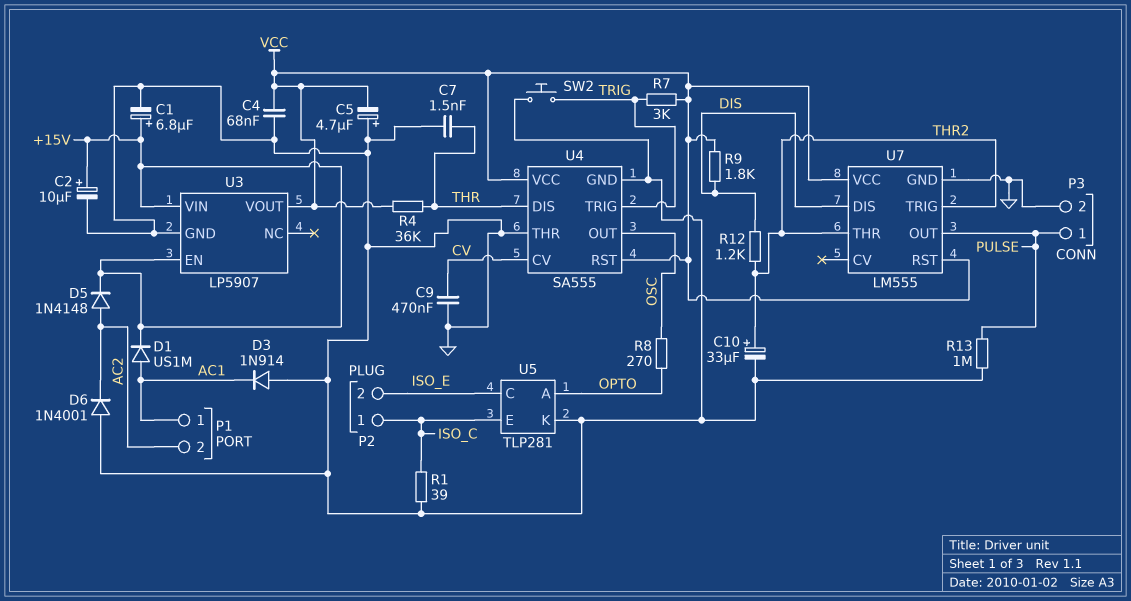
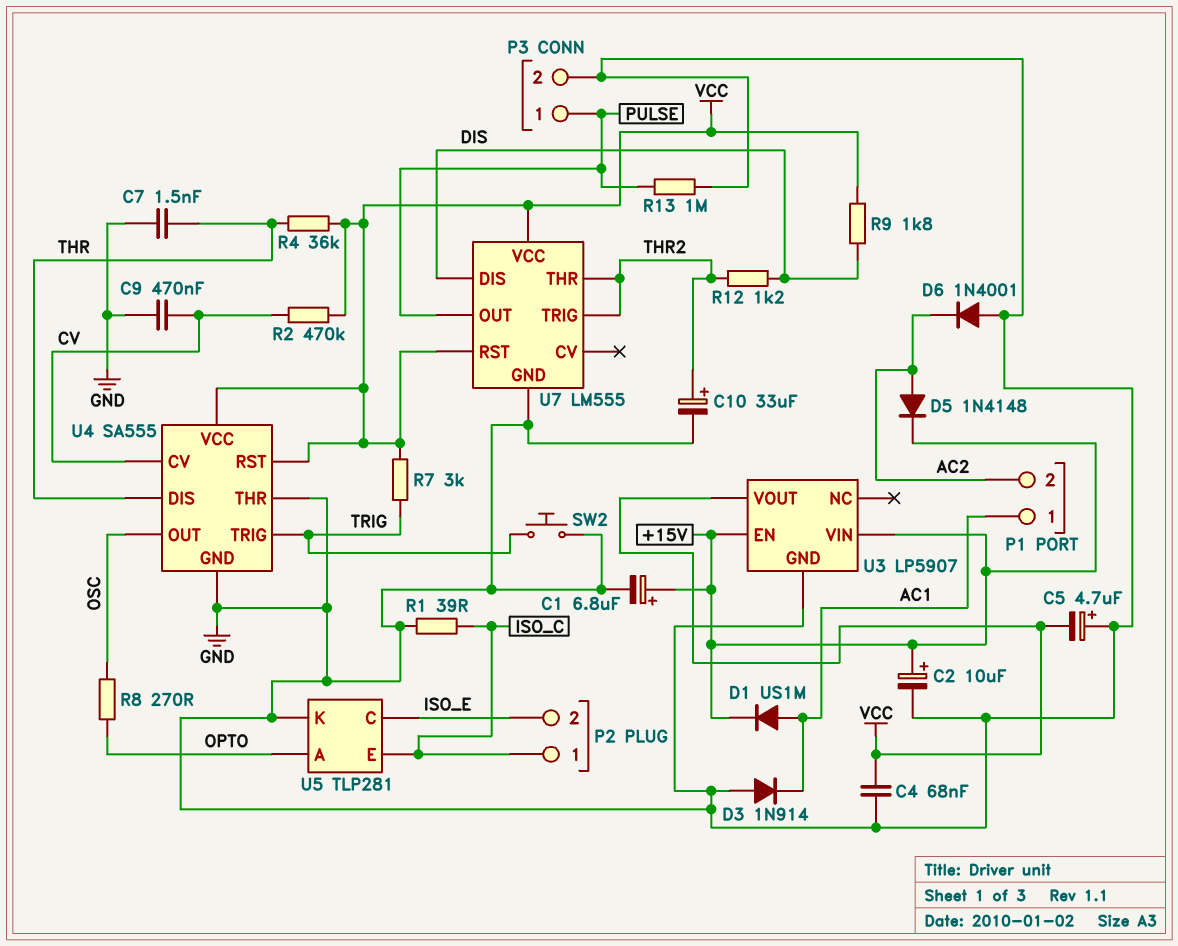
R2: none -> 470k (CV, VCC)

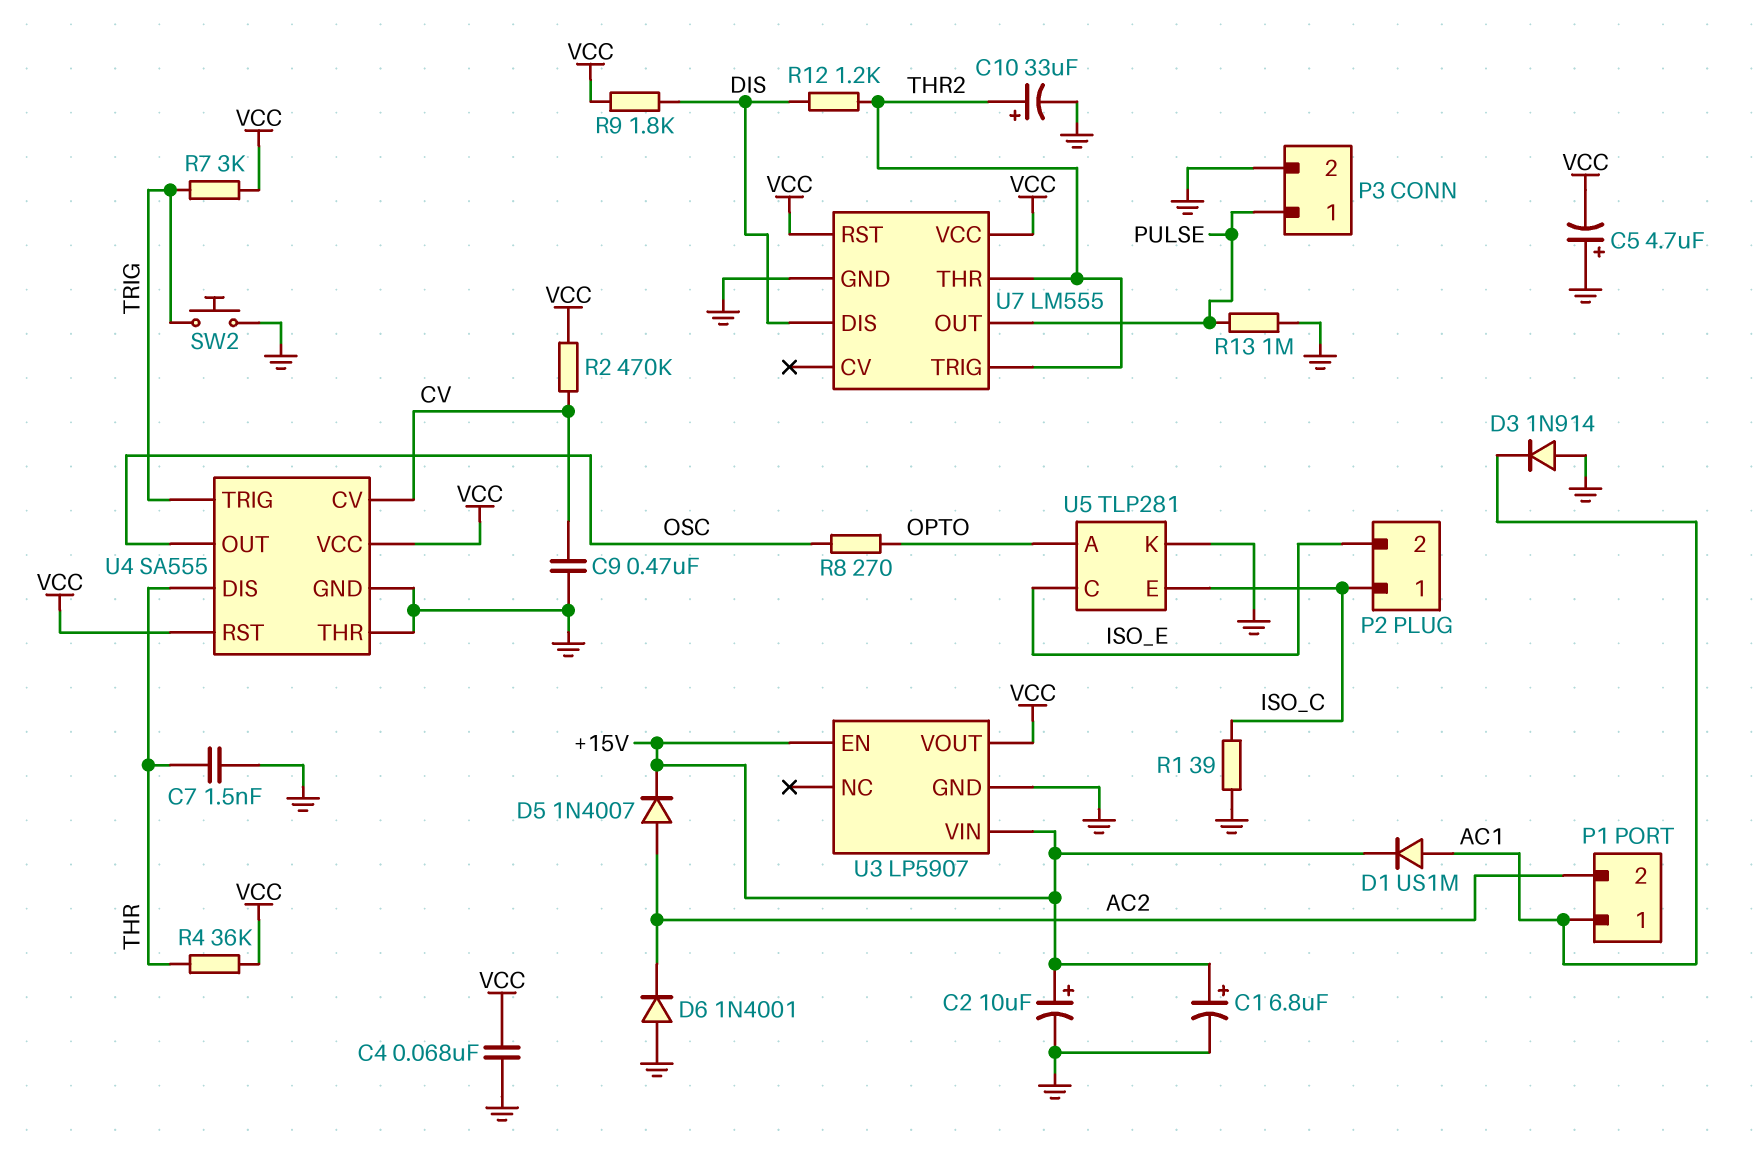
D5: diode 1N4148 (A AC2, K +15V) -> diode 1N4007 (A AC2, K +15V)

